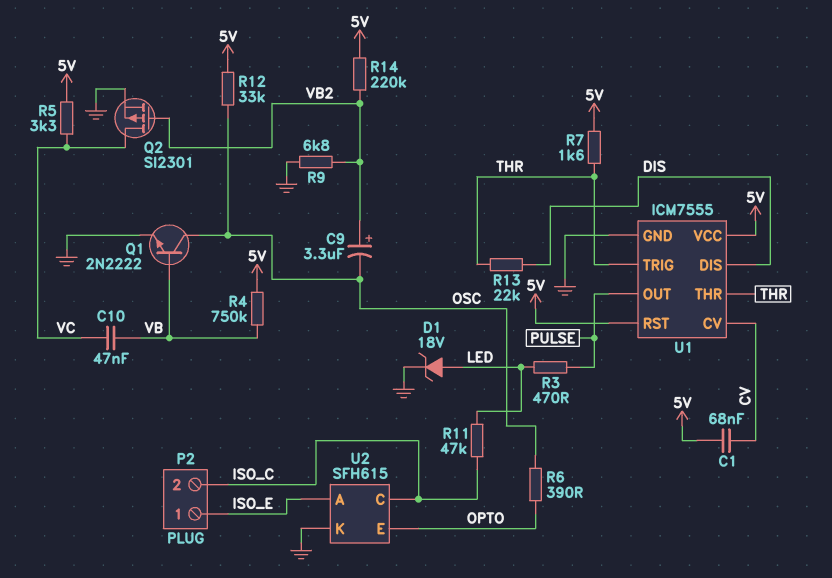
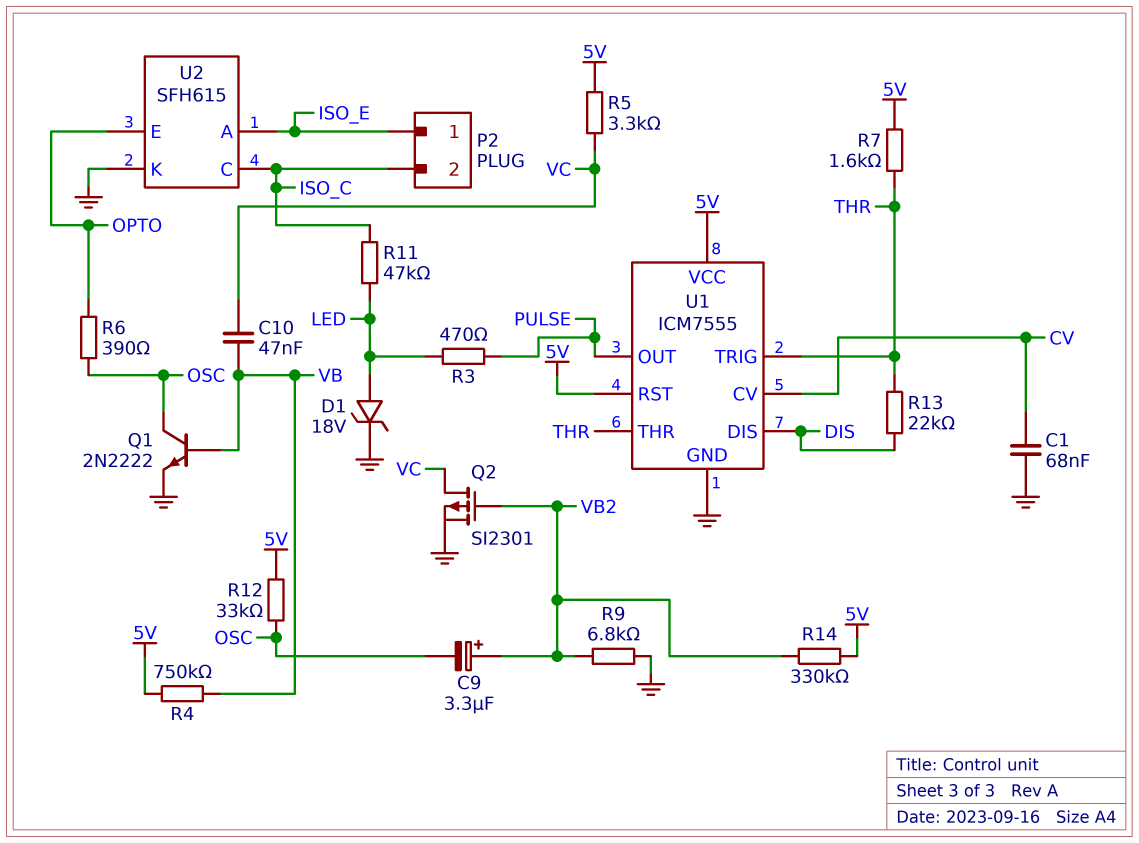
C1: 68nF (5V, CV) -> 68nF (CV, GND)
R14: 220k (5V, VB2) -> 330k (5V, VB2)

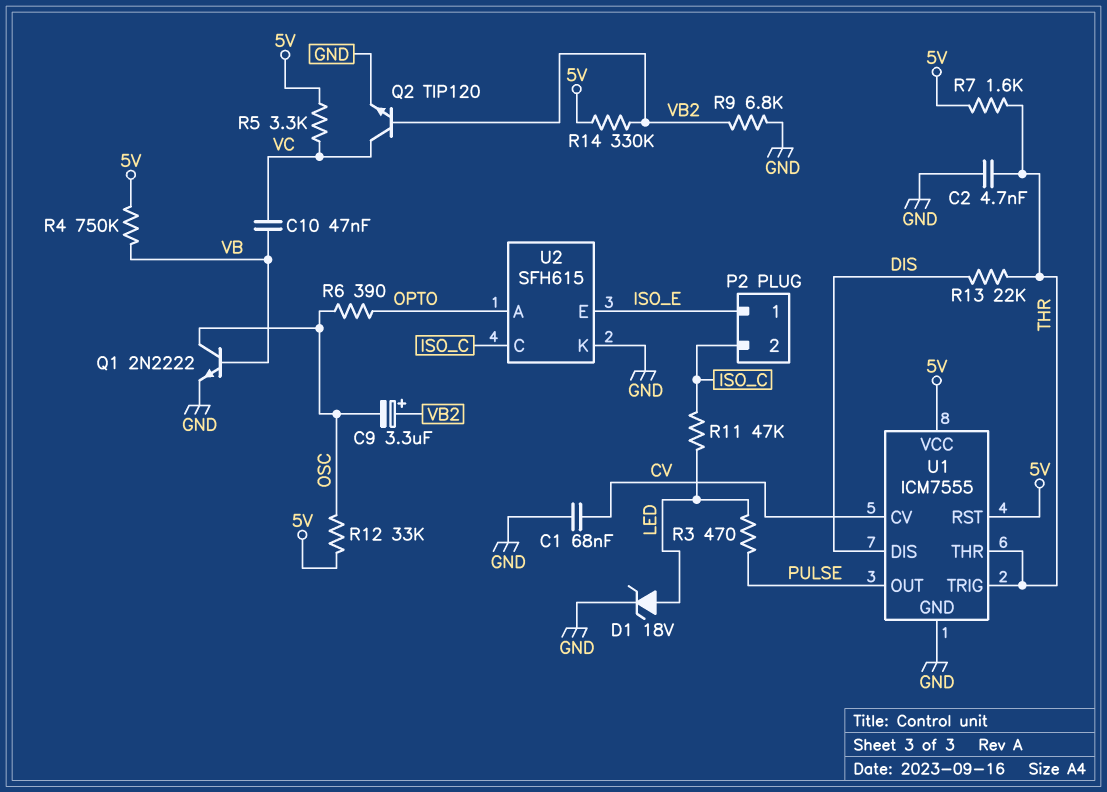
C2: none -> 4.7nF (GND, THR)
Q2: PMOS SI2301 (G VB2, D VC, S GND) -> NPN TIP120 (B VB2, C VC, E GND)
U2 pin A: ISO_E -> OPTO
U2 pin E: OPTO -> ISO_E

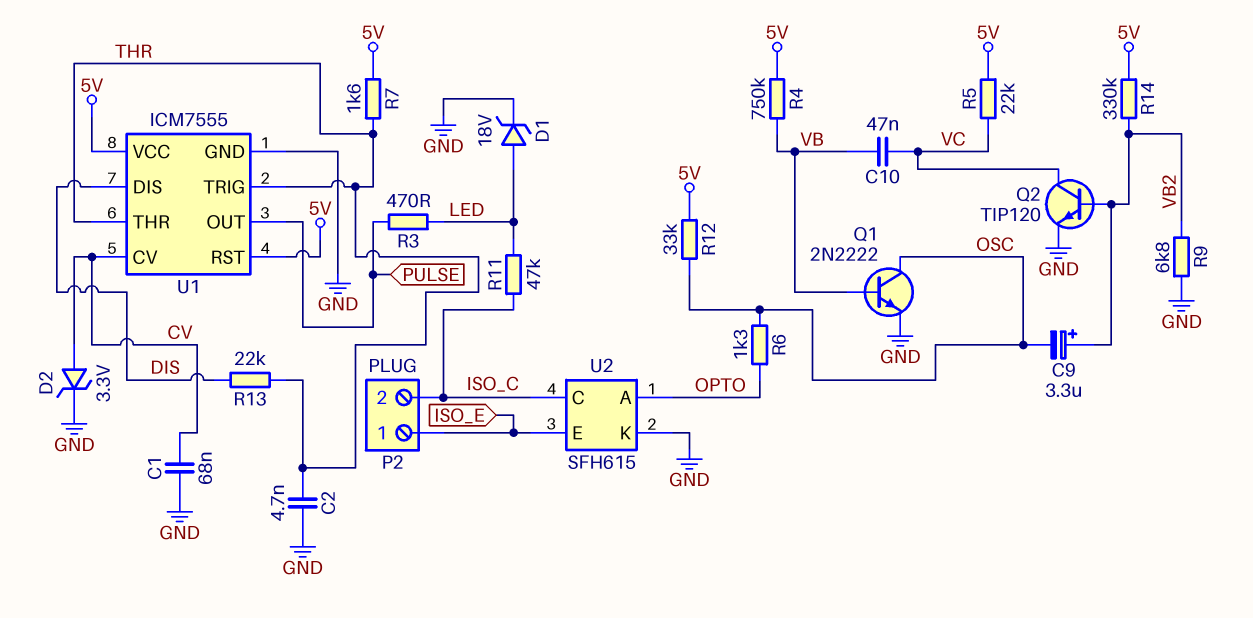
D2: none -> zener 3.3V (A CV, K GND)
R5: 3.3k (5V, VC) -> 22k (5V, VC)
R6: 390 (OPTO, OSC) -> 1.3k (OPTO, OSC)

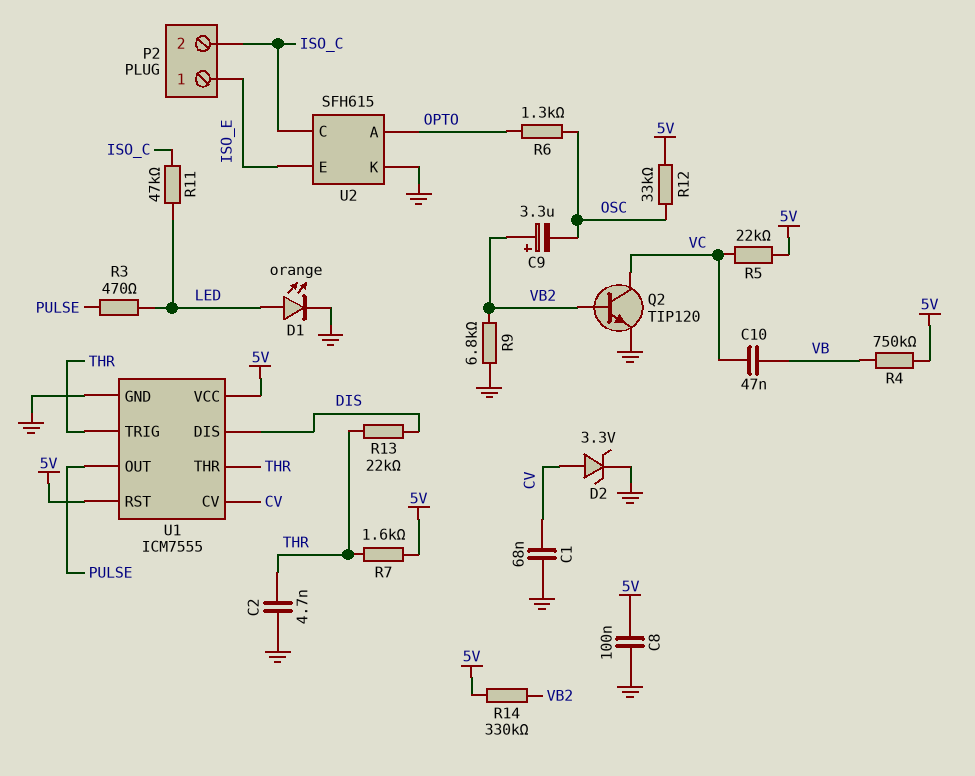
C8: none -> 100nF (5V, GND)
D1: zener 18V (A LED, K GND) -> LED orange (A LED, K GND)
Q1: NPN 2N2222 (B VB, C OSC, E GND) -> none

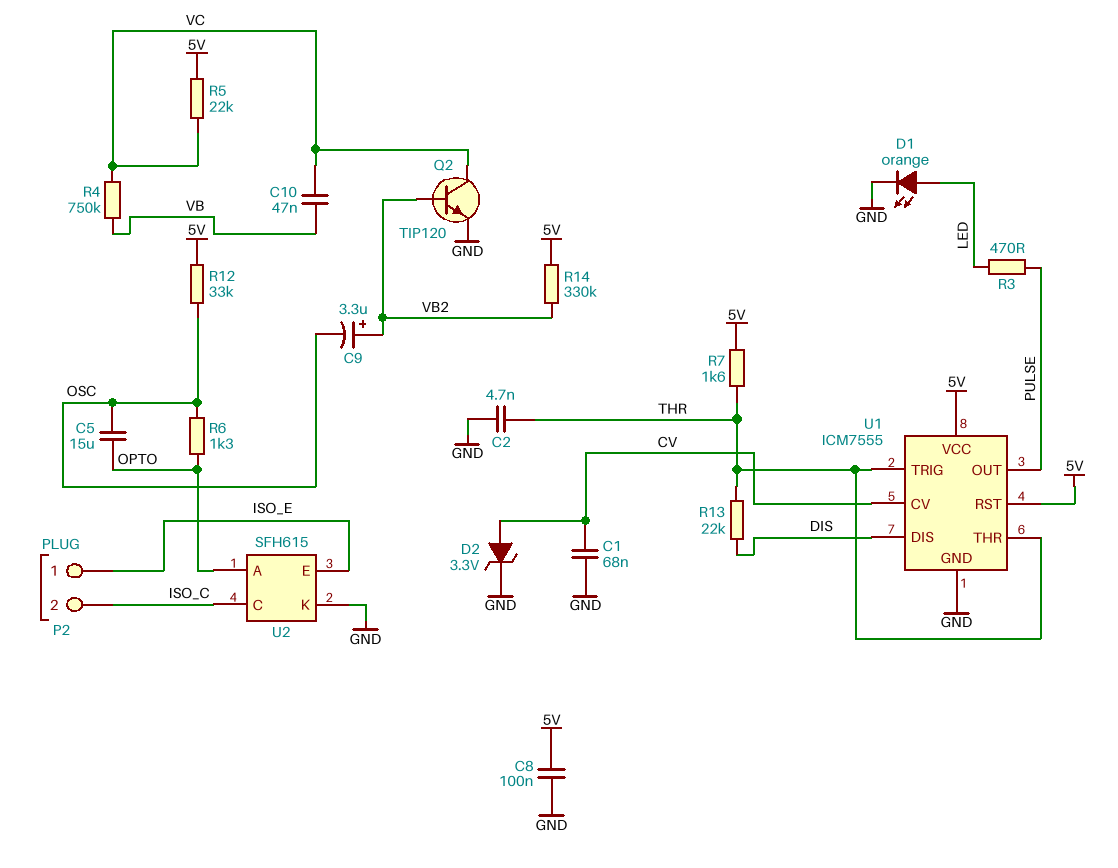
C5: none -> 15uF (OPTO, OSC)
R4: 750k (5V, VB) -> 750k (VB, VC)
R9: 6.8k (GND, VB2) -> none
R11: 47k (ISO_C, LED) -> none

